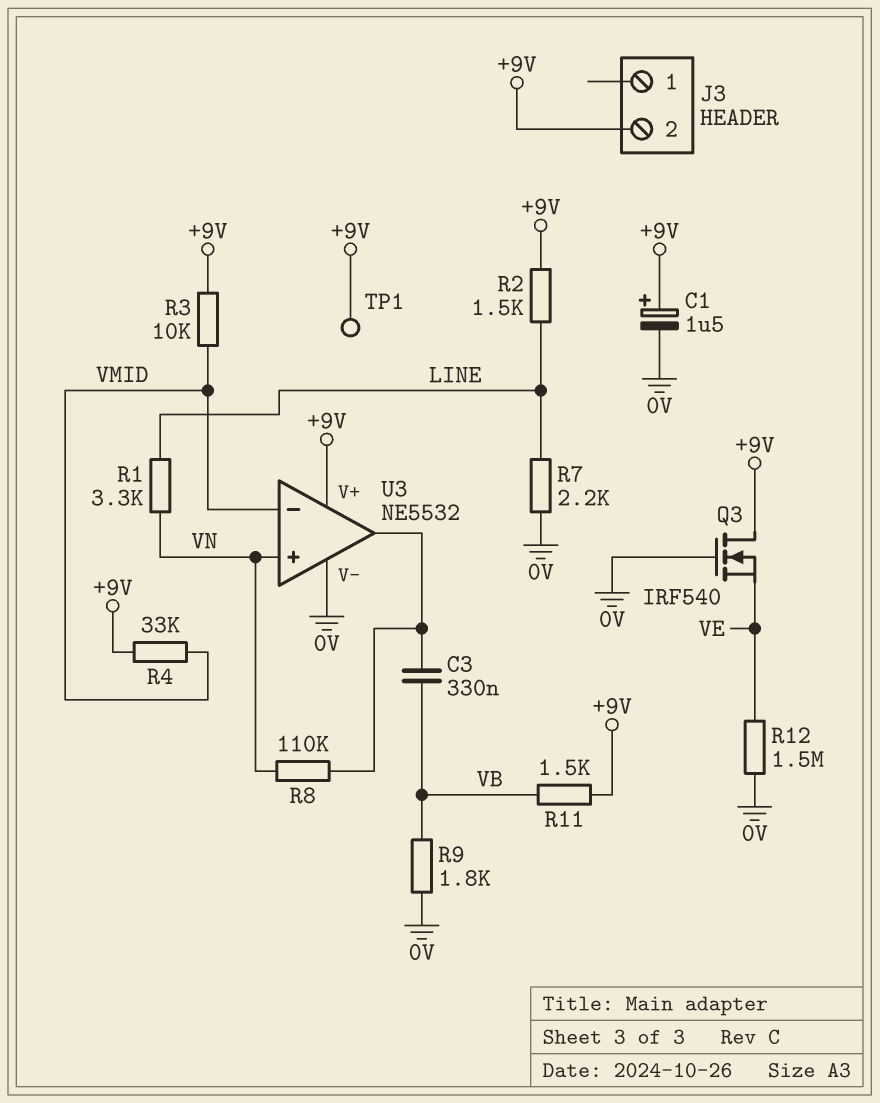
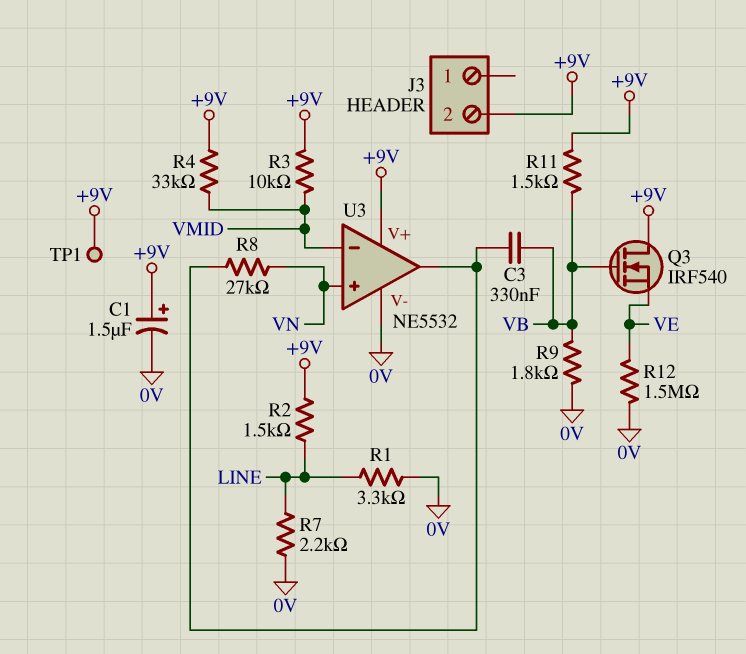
Q3: NMOS IRF540 (G 0V, D +9V, S VE) -> NMOS IRF540 (G VB, D +9V, S VE)
R1: 3.3k (LINE, VN) -> 3.3k (0V, LINE)
R8: 110k (U3/out, VN) -> 27k (U3/out, VN)

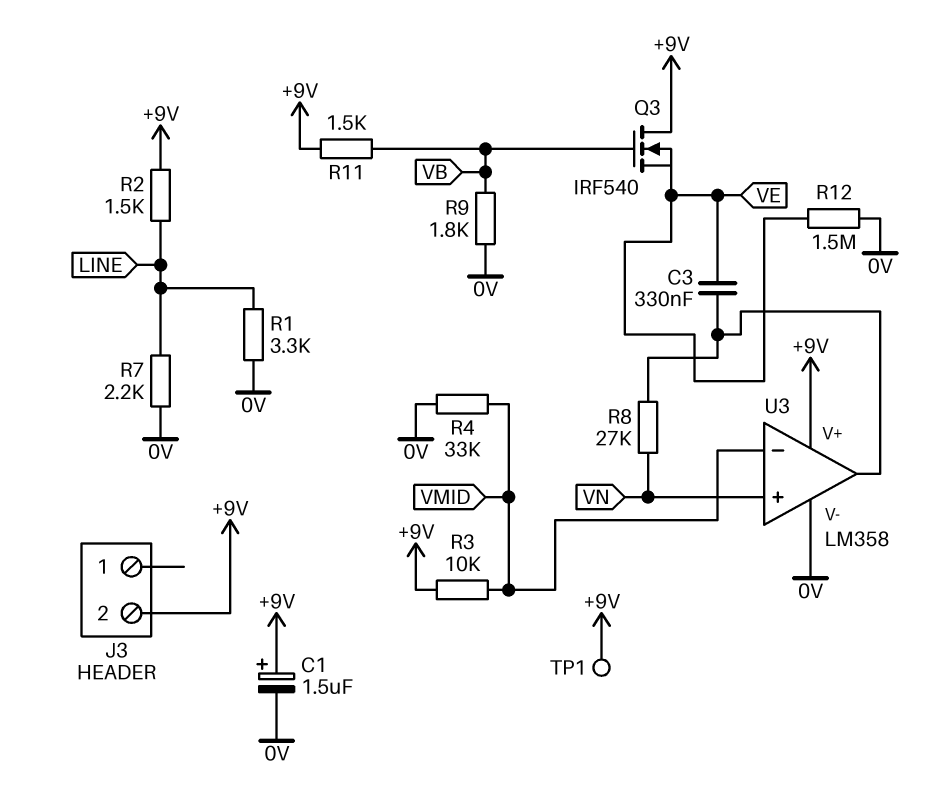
C3: 330nF (U3/out, VB) -> 330nF (U3/out, VE)
R4: 33k (+9V, VMID) -> 33k (0V, VMID)
U3: NE5532 -> LM358

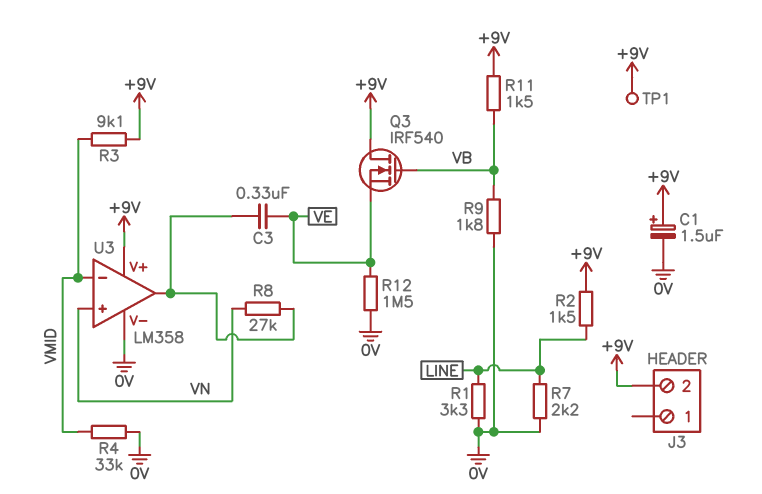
R3: 10k (+9V, VMID) -> 9.1k (+9V, VMID)

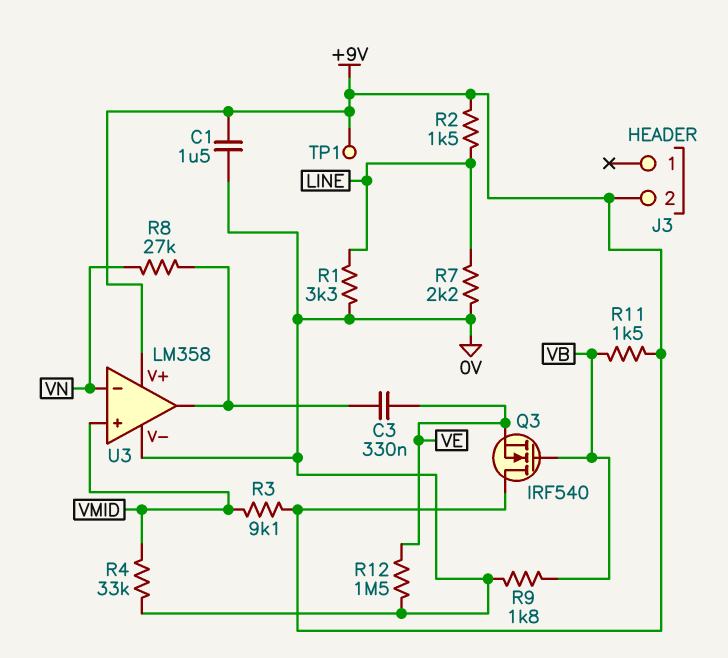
C1: 1.5uF (plus +9V, minus 0V) -> 1.5uF (+9V, 0V)
U3 pin in+: VN -> VMID
U3 pin in-: VMID -> VN

